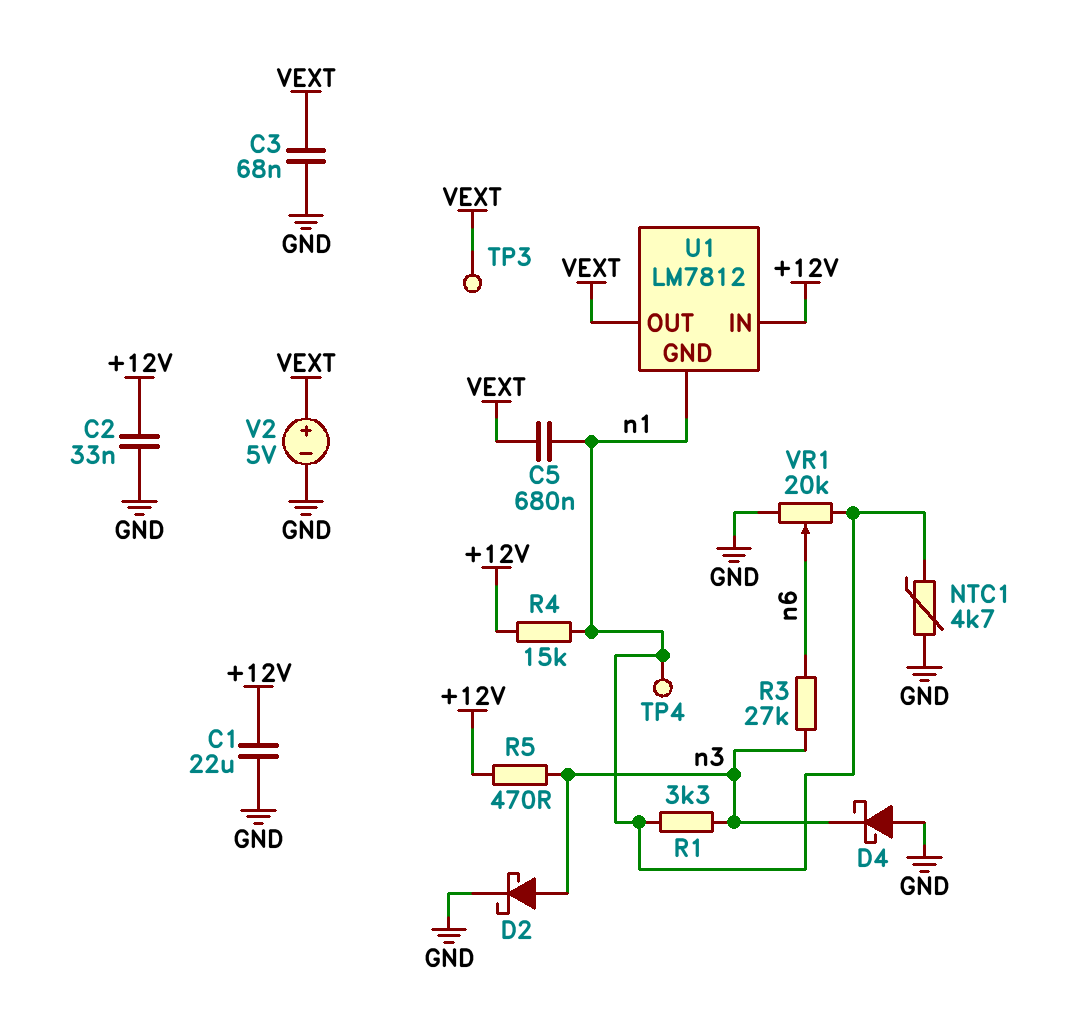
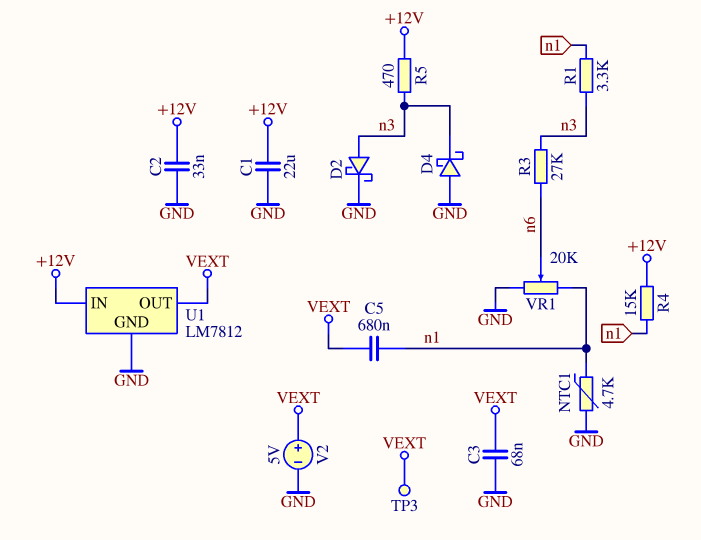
TP4: test point (n1) -> none
U1 pin GND: n1 -> GND

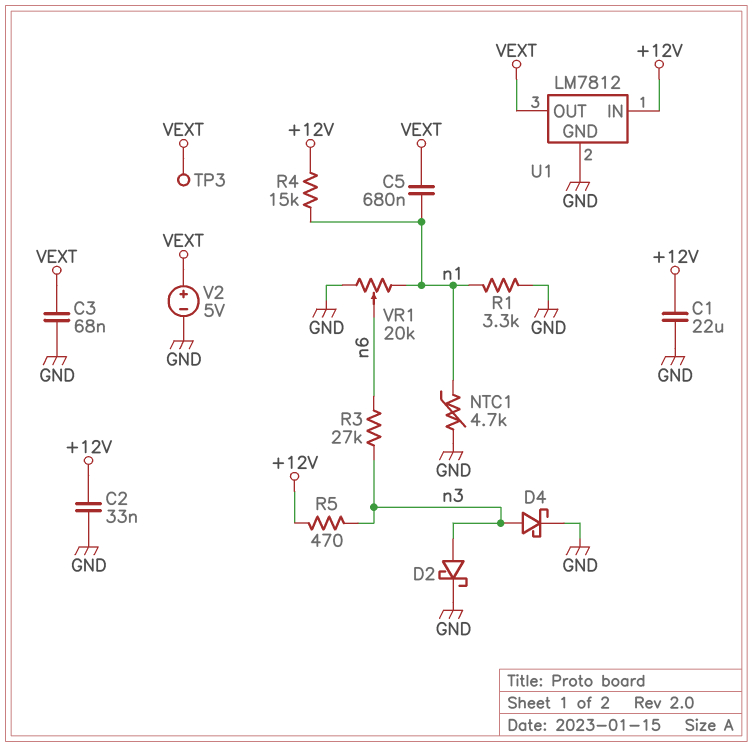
D4: schottky (A GND, K n3) -> schottky (A n3, K GND)
R1: 3.3k (n1, n3) -> 3.3k (GND, n1)

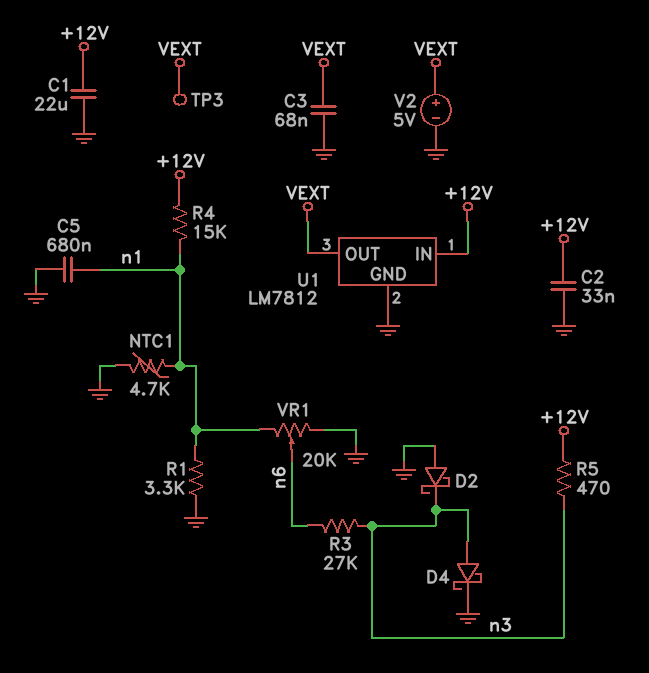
C5: 680nF (VEXT, n1) -> 680nF (GND, n1)
D2: schottky (A n3, K GND) -> schottky (A GND, K n3)

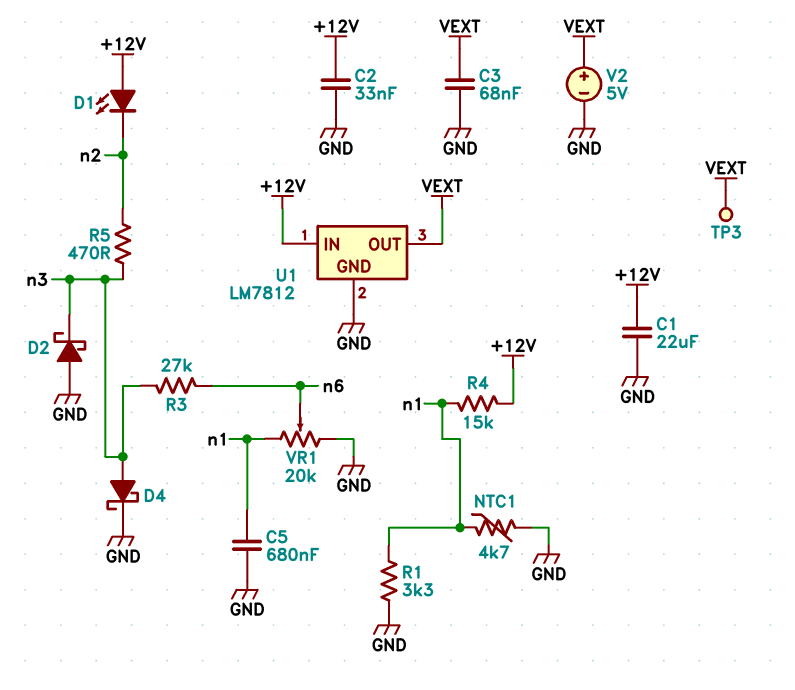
D1: none -> LED (A +12V, K n2)
R5: 470 (+12V, n3) -> 470 (n2, n3)

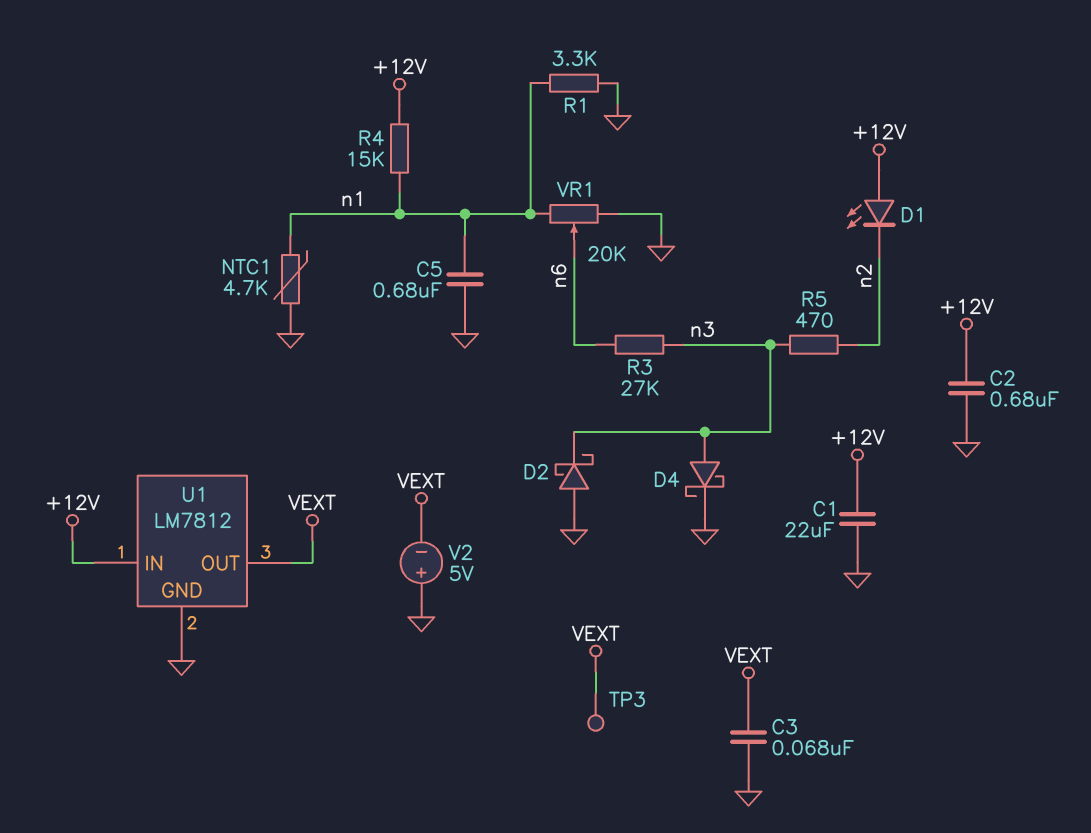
C2: 33nF (+12V, GND) -> 680nF (+12V, GND)
V2: 5V (plus VEXT, minus GND) -> 5V (plus GND, minus VEXT)

